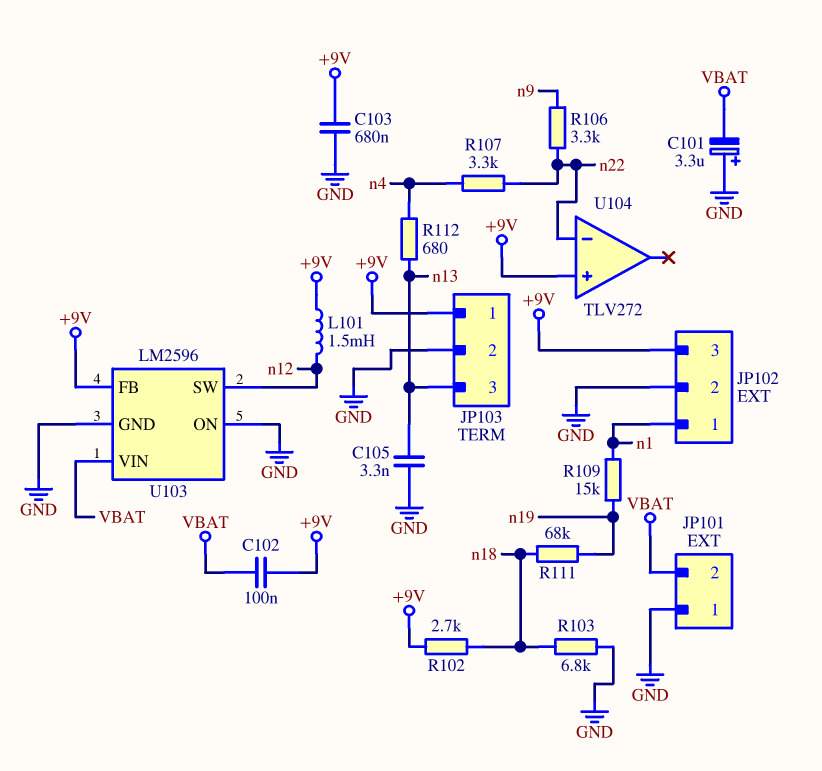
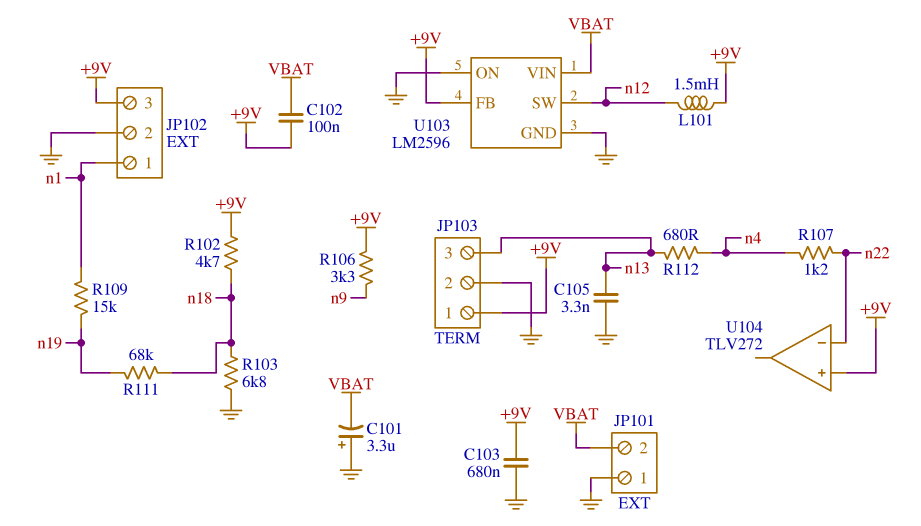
R102: 2.7k (+9V, n18) -> 4.7k (+9V, n18)
R106: 3.3k (n9, n22) -> 3.3k (+9V, n9)
R107: 3.3k (n4, n22) -> 1.2k (n4, n22)

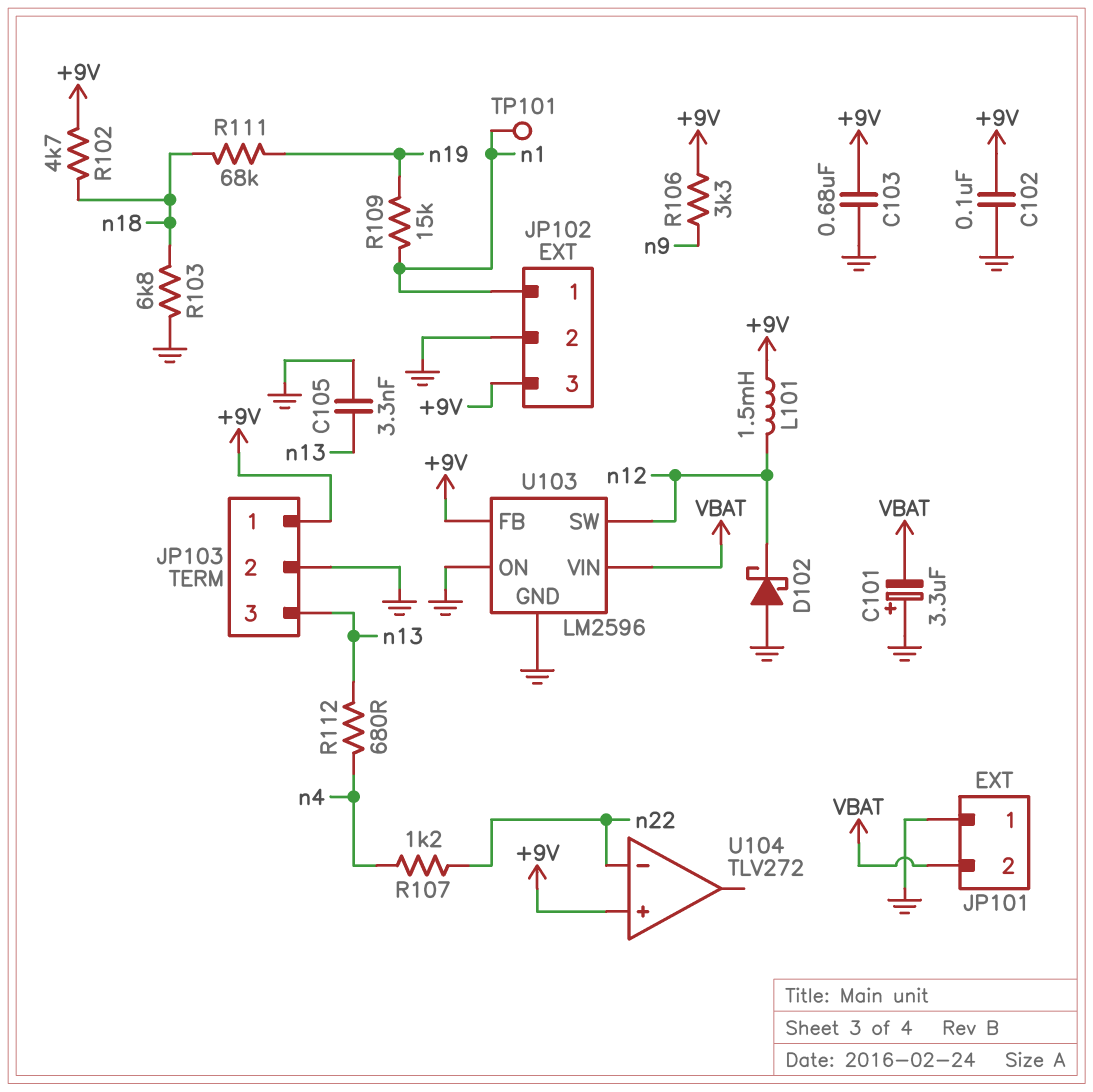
C102: 100nF (+9V, VBAT) -> 100nF (+9V, GND)
D102: none -> schottky (A GND, K n12)
TP101: none -> test point (n1)

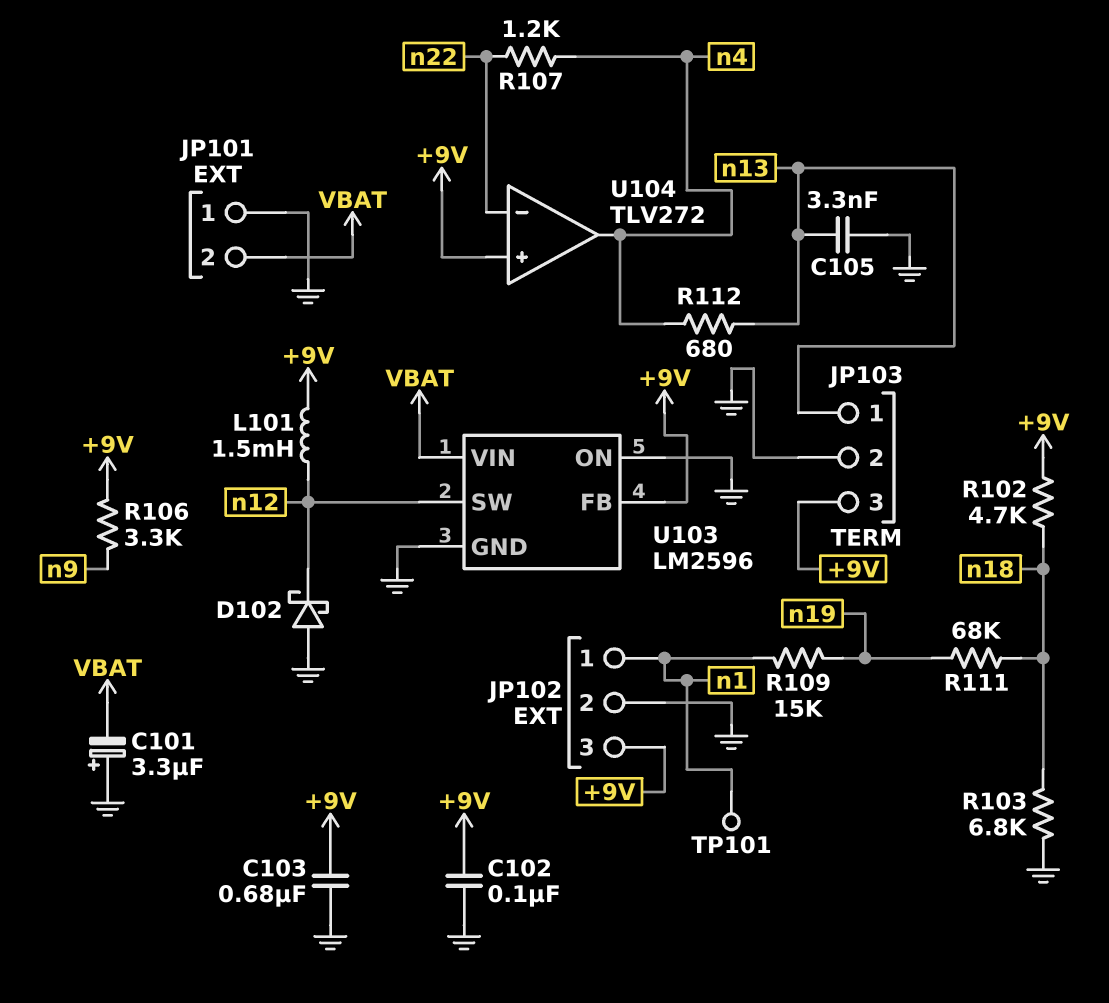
JP103 pin 1: +9V -> n13
JP103 pin 3: n13 -> +9V
U104 pin out: none -> n4

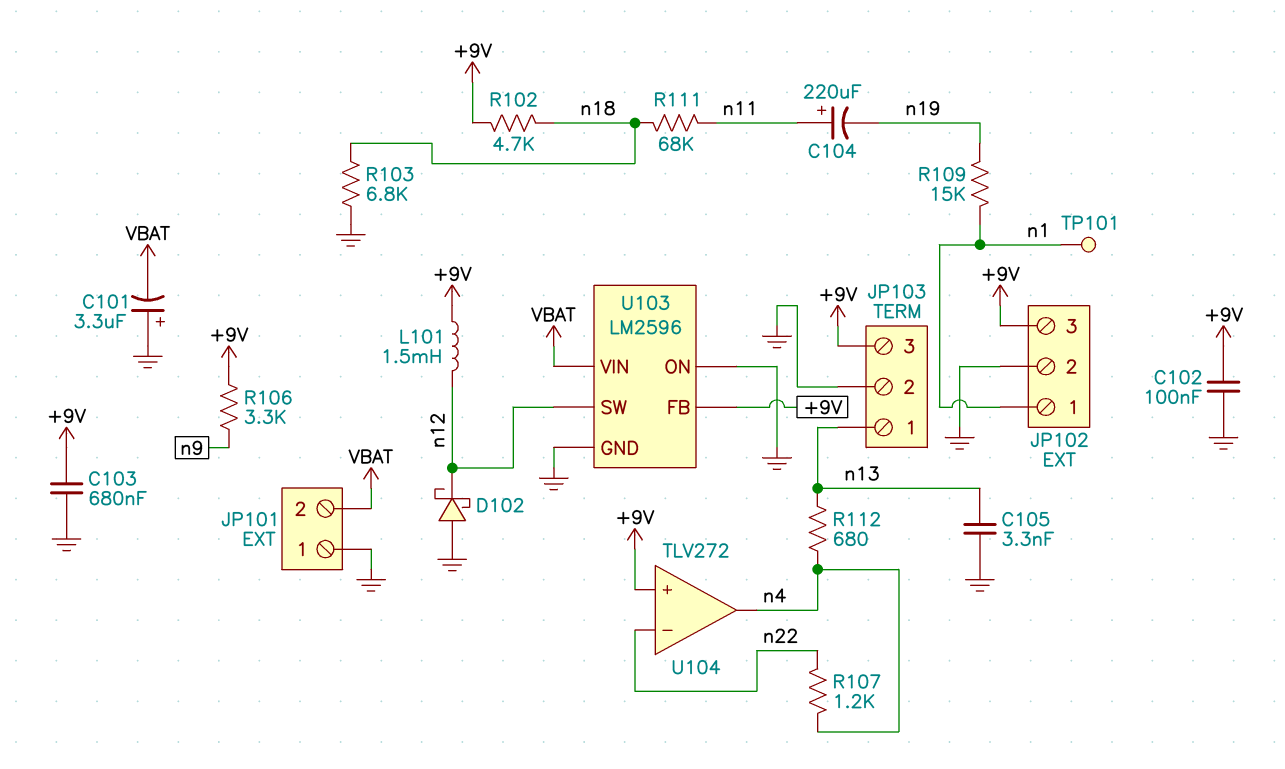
C104: none -> 220uF (plus n11, minus n19)
R111: 68k (n18, n19) -> 68k (n11, n18)

